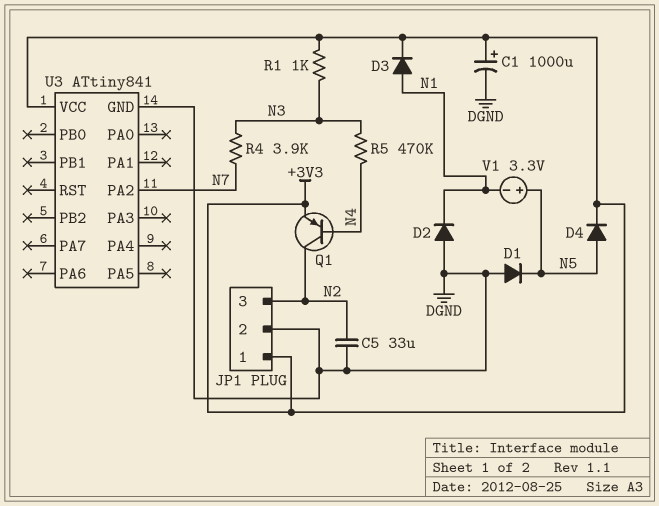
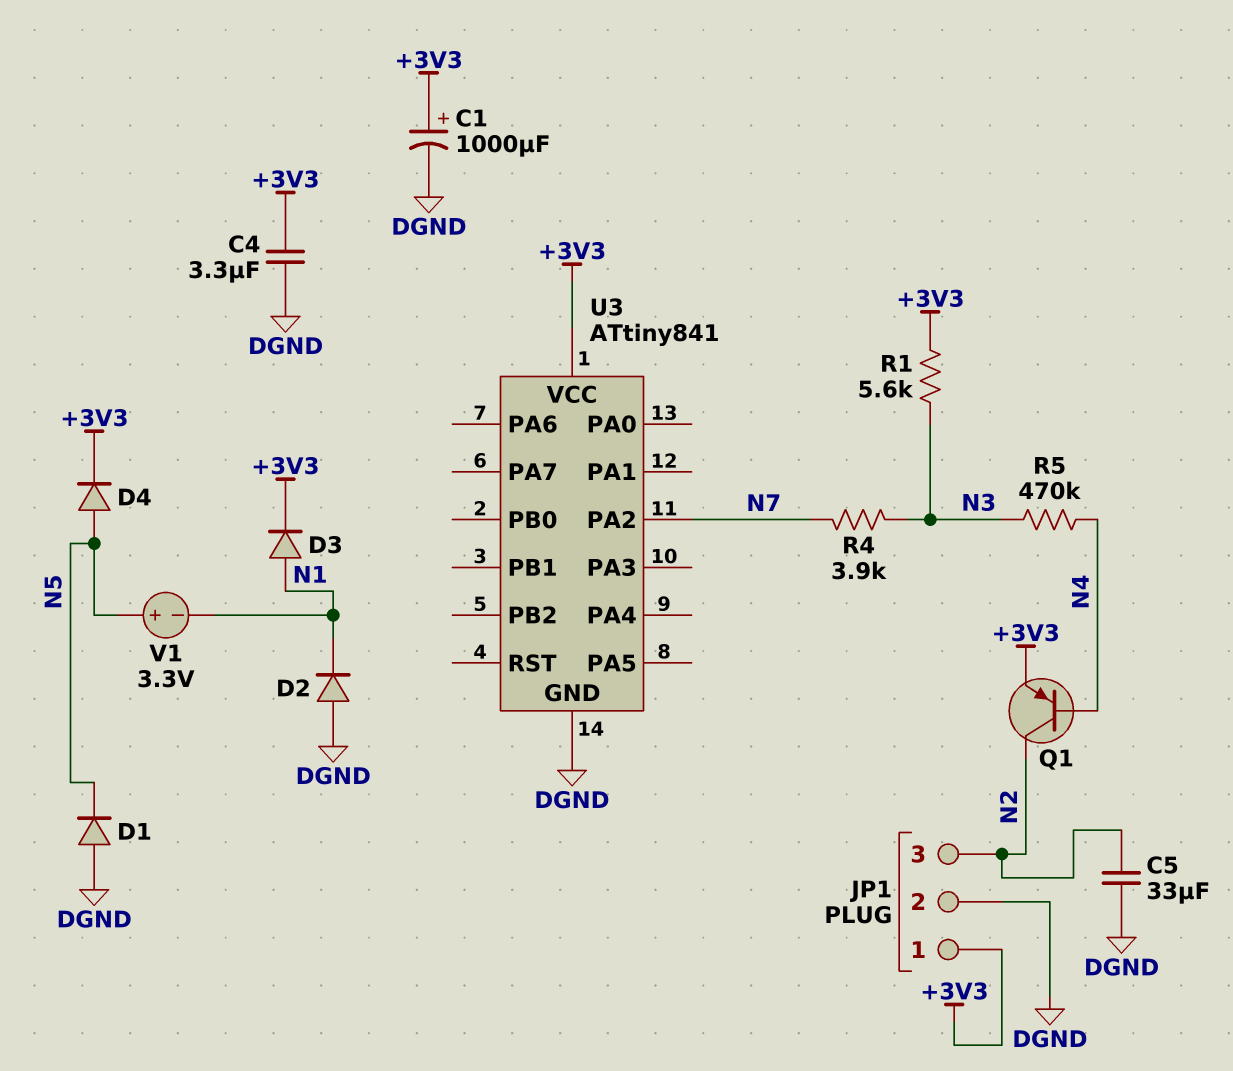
C4: none -> 3.3uF (+3V3, DGND)
R1: 1k (+3V3, N3) -> 5.6k (+3V3, N3)

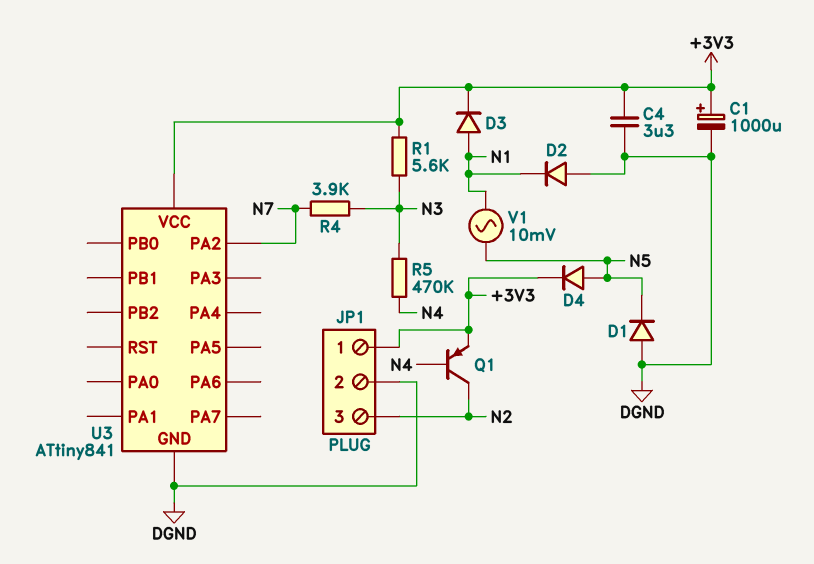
C5: 33uF (DGND, N2) -> none
V1: 3.3V (plus N5, minus N1) -> AC 10mV (N1, N5)

